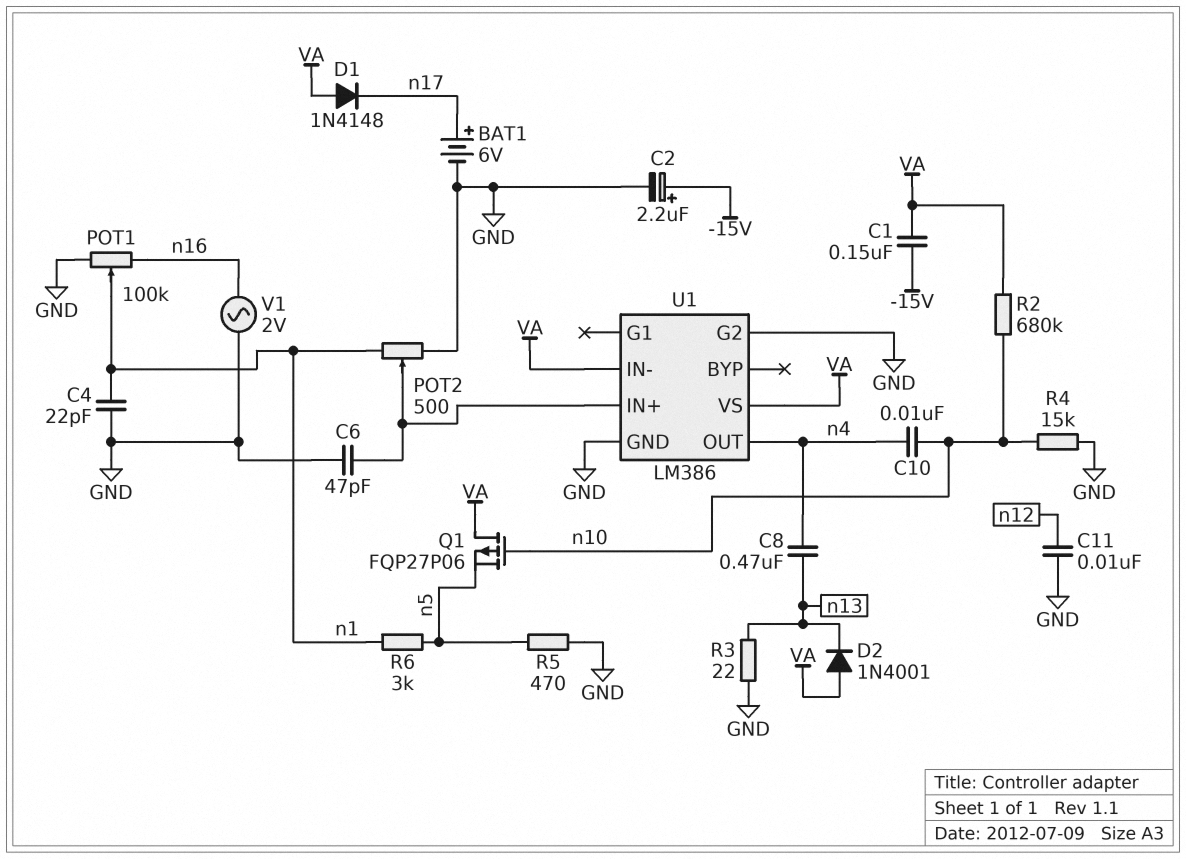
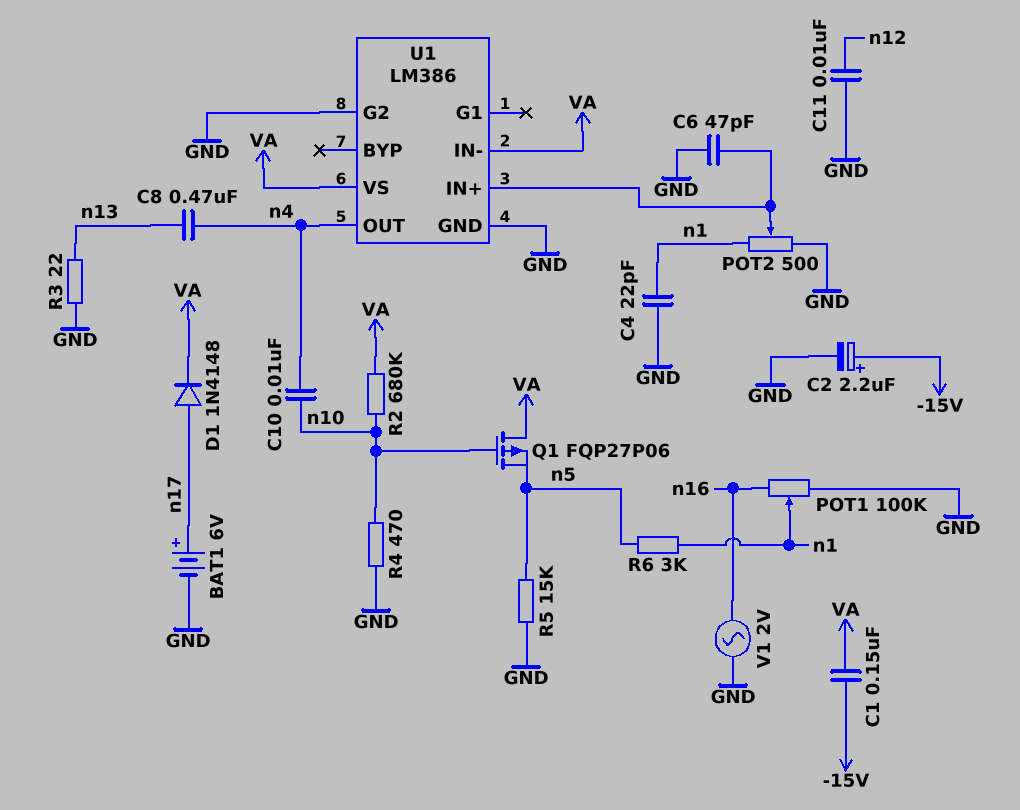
D1: diode 1N4148 (A VA, K n17) -> diode 1N4148 (A n17, K VA)
D2: diode 1N4001 (A VA, K n13) -> none
R4: 15k (GND, n10) -> 470 (GND, n10)
R5: 470 (GND, n5) -> 15k (GND, n5)

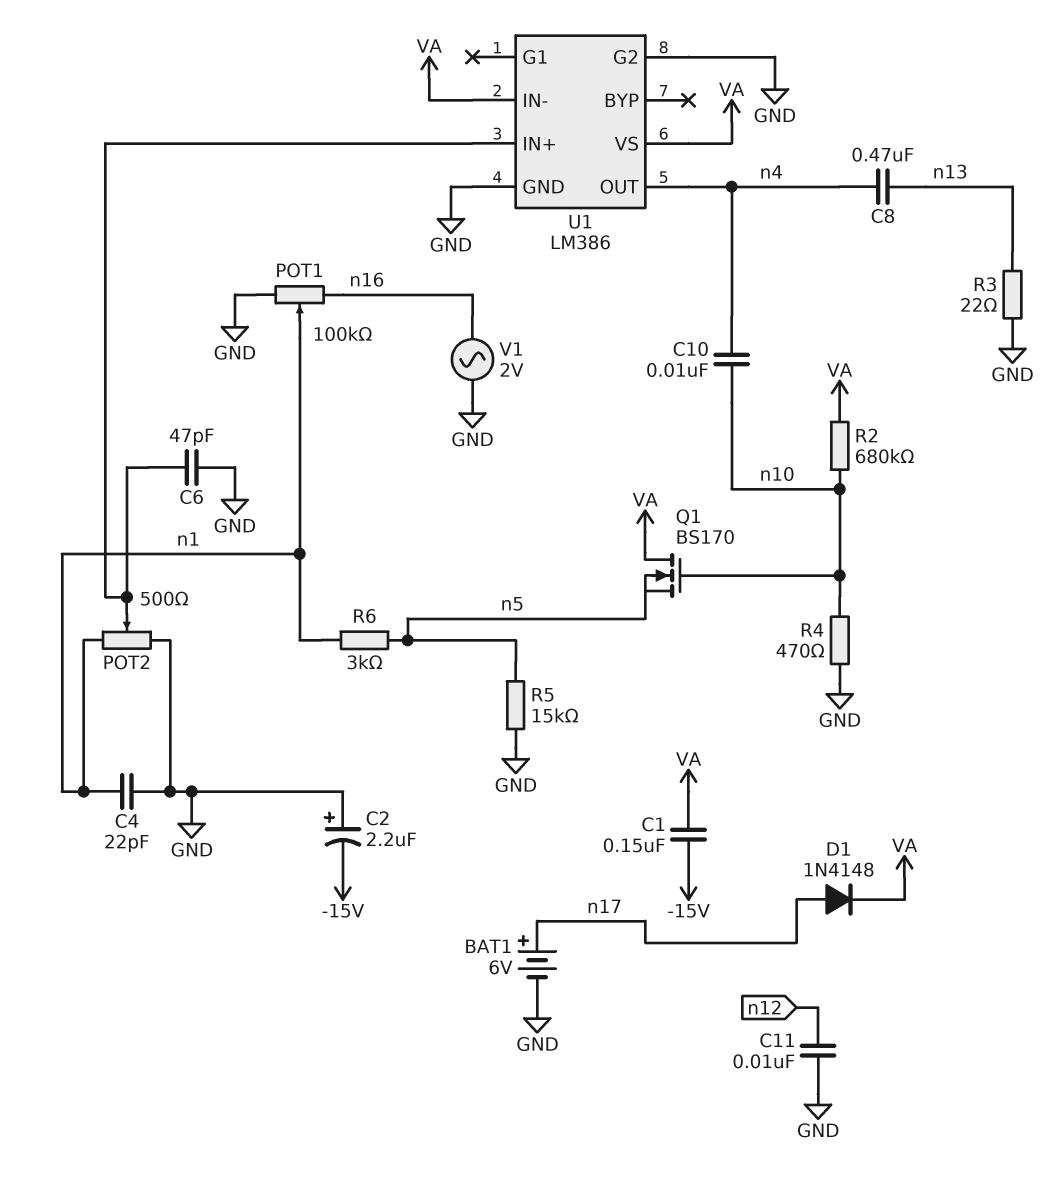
C2: 2.2uF (plus -15V, minus GND) -> 2.2uF (plus GND, minus -15V)
Q1: PMOS FQP27P06 (G n10, D VA, S n5) -> NMOS BS170 (G n10, D VA, S n5)

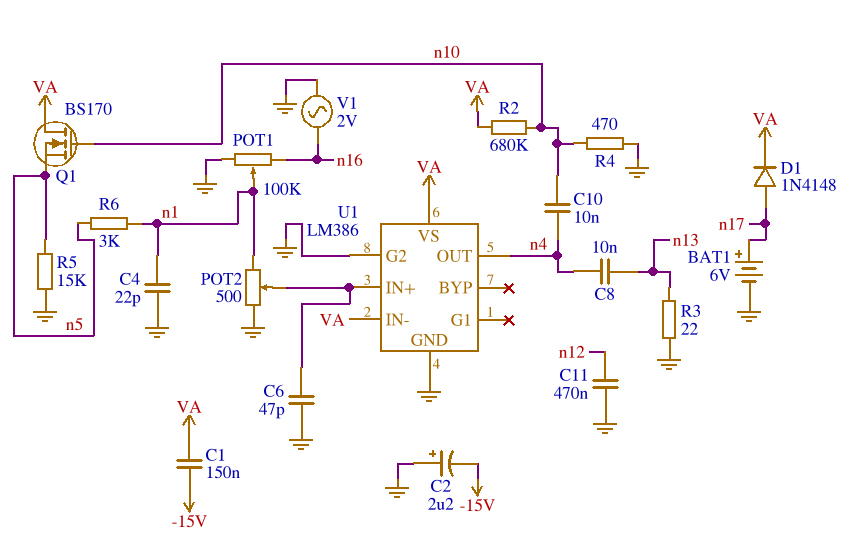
C8: 470nF (n4, n13) -> 10nF (n4, n13)
C11: 10nF (GND, n12) -> 470nF (GND, n12)

